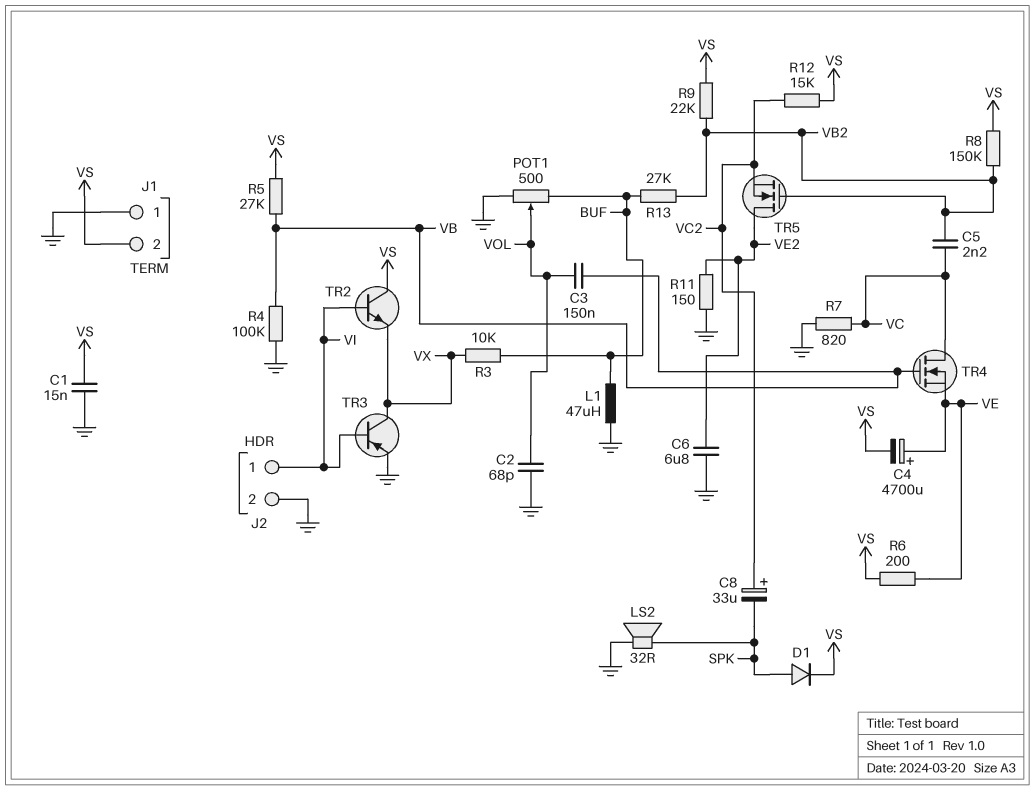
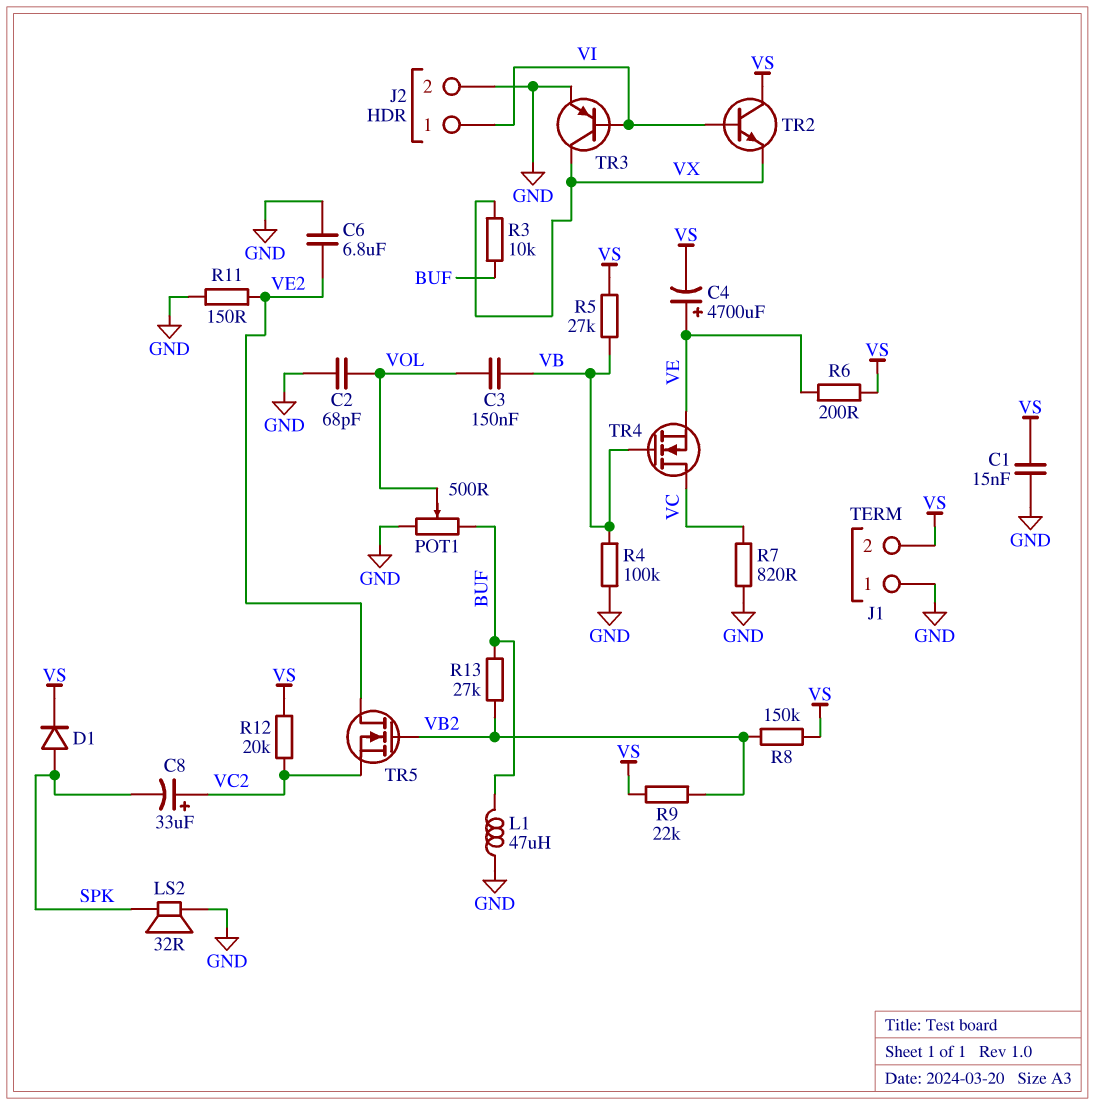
C5: 2.2nF (VB2, VC) -> none
R12: 15k (VC2, VS) -> 20k (VC2, VS)

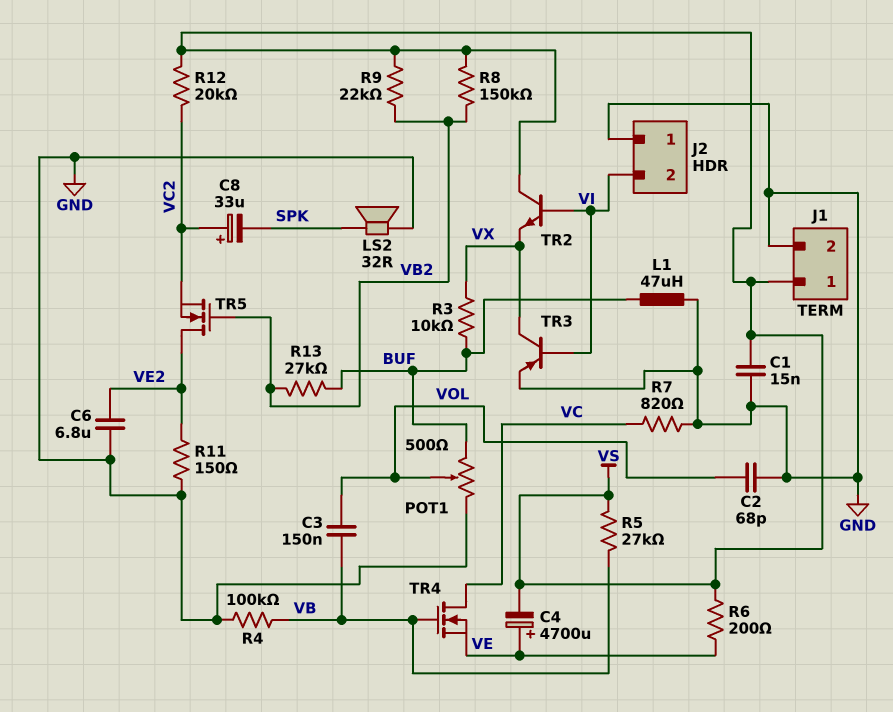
D1: diode (A SPK, K VS) -> none
J1 pin 1: GND -> VS
J1 pin 2: VS -> GND
J2 pin 1: VI -> GND
J2 pin 2: GND -> VI

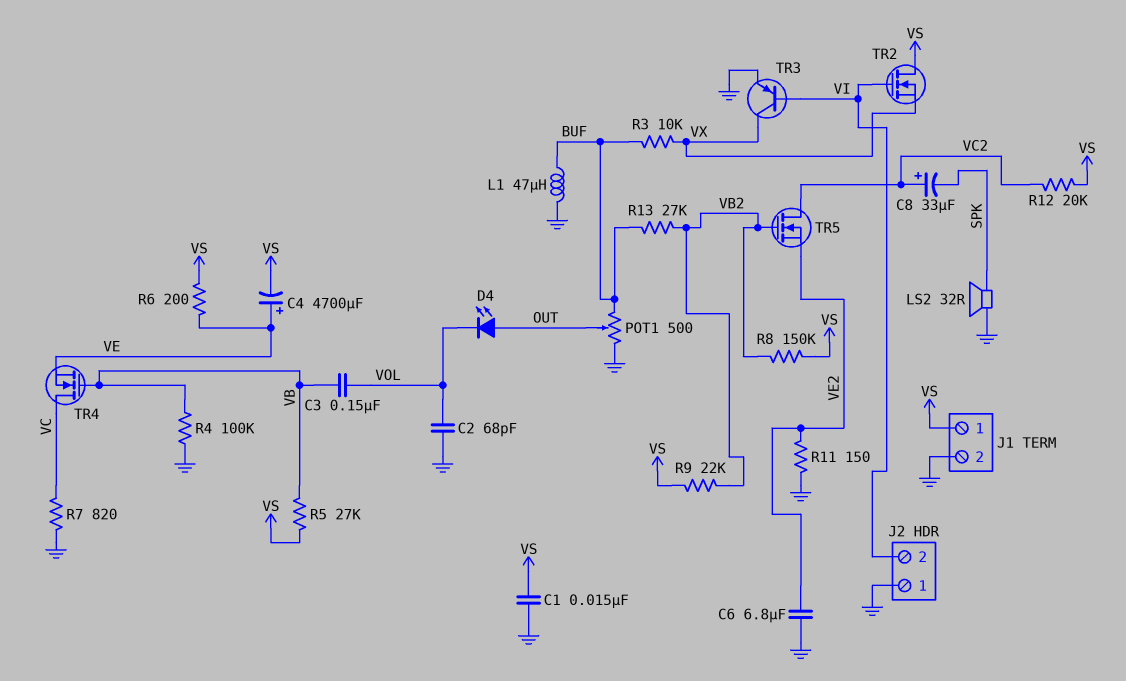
D4: none -> LED (A OUT, K VOL)
POT1: 500 (BUF, GND, wiper VOL) -> 500 (BUF, GND, wiper OUT)
TR2: NPN (B VI, C VS, E VX) -> NMOS (G VI, D VS, S VX)
TR5: NMOS (G VB2, D VE2, S VC2) -> NMOS (G VB2, D VC2, S VE2)

